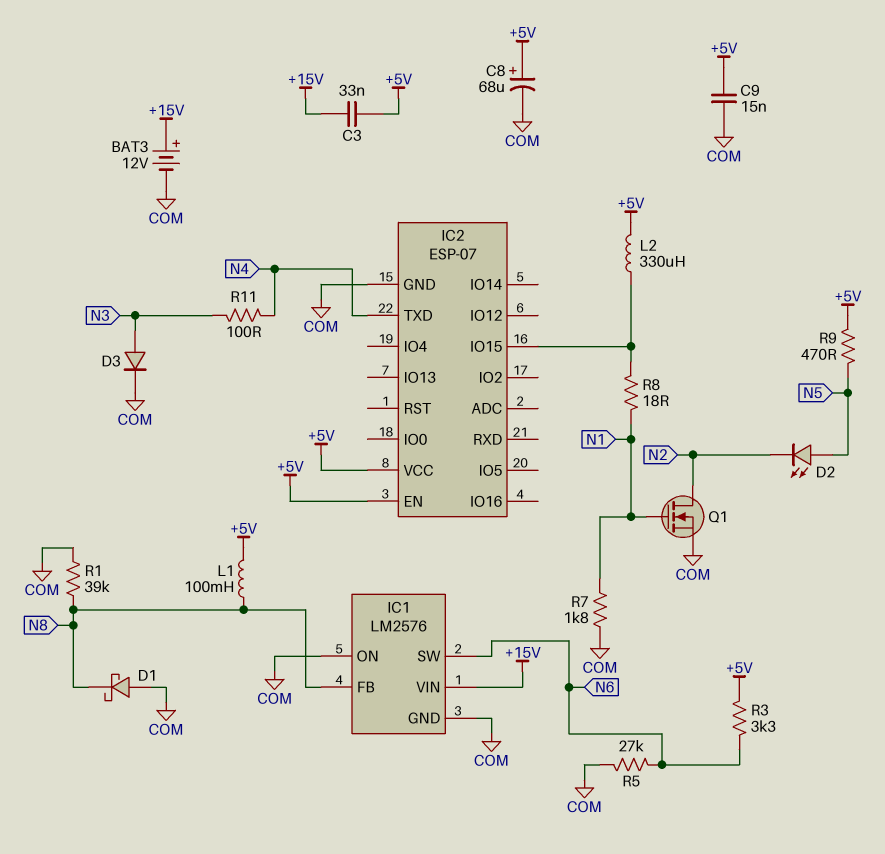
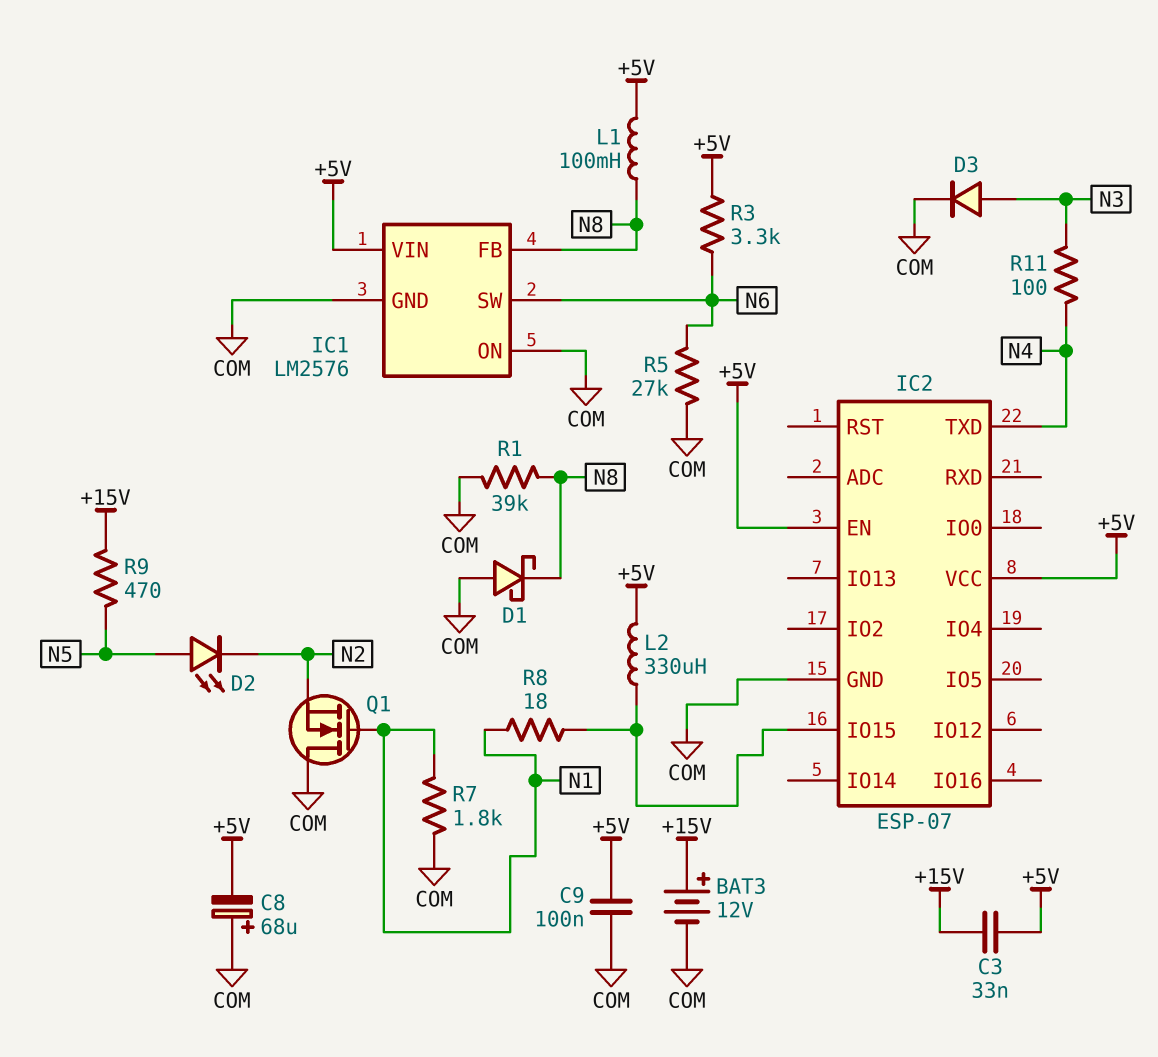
C8: 68uF (plus +5V, minus COM) -> 68uF (plus COM, minus +5V)
C9: 15nF (+5V, COM) -> 100nF (+5V, COM)
IC1 pin VIN: +15V -> +5V
Q1: NMOS (G N1, D N2, S COM) -> NMOS (G N1, D COM, S N2)
R9: 470 (+5V, N5) -> 470 (+15V, N5)

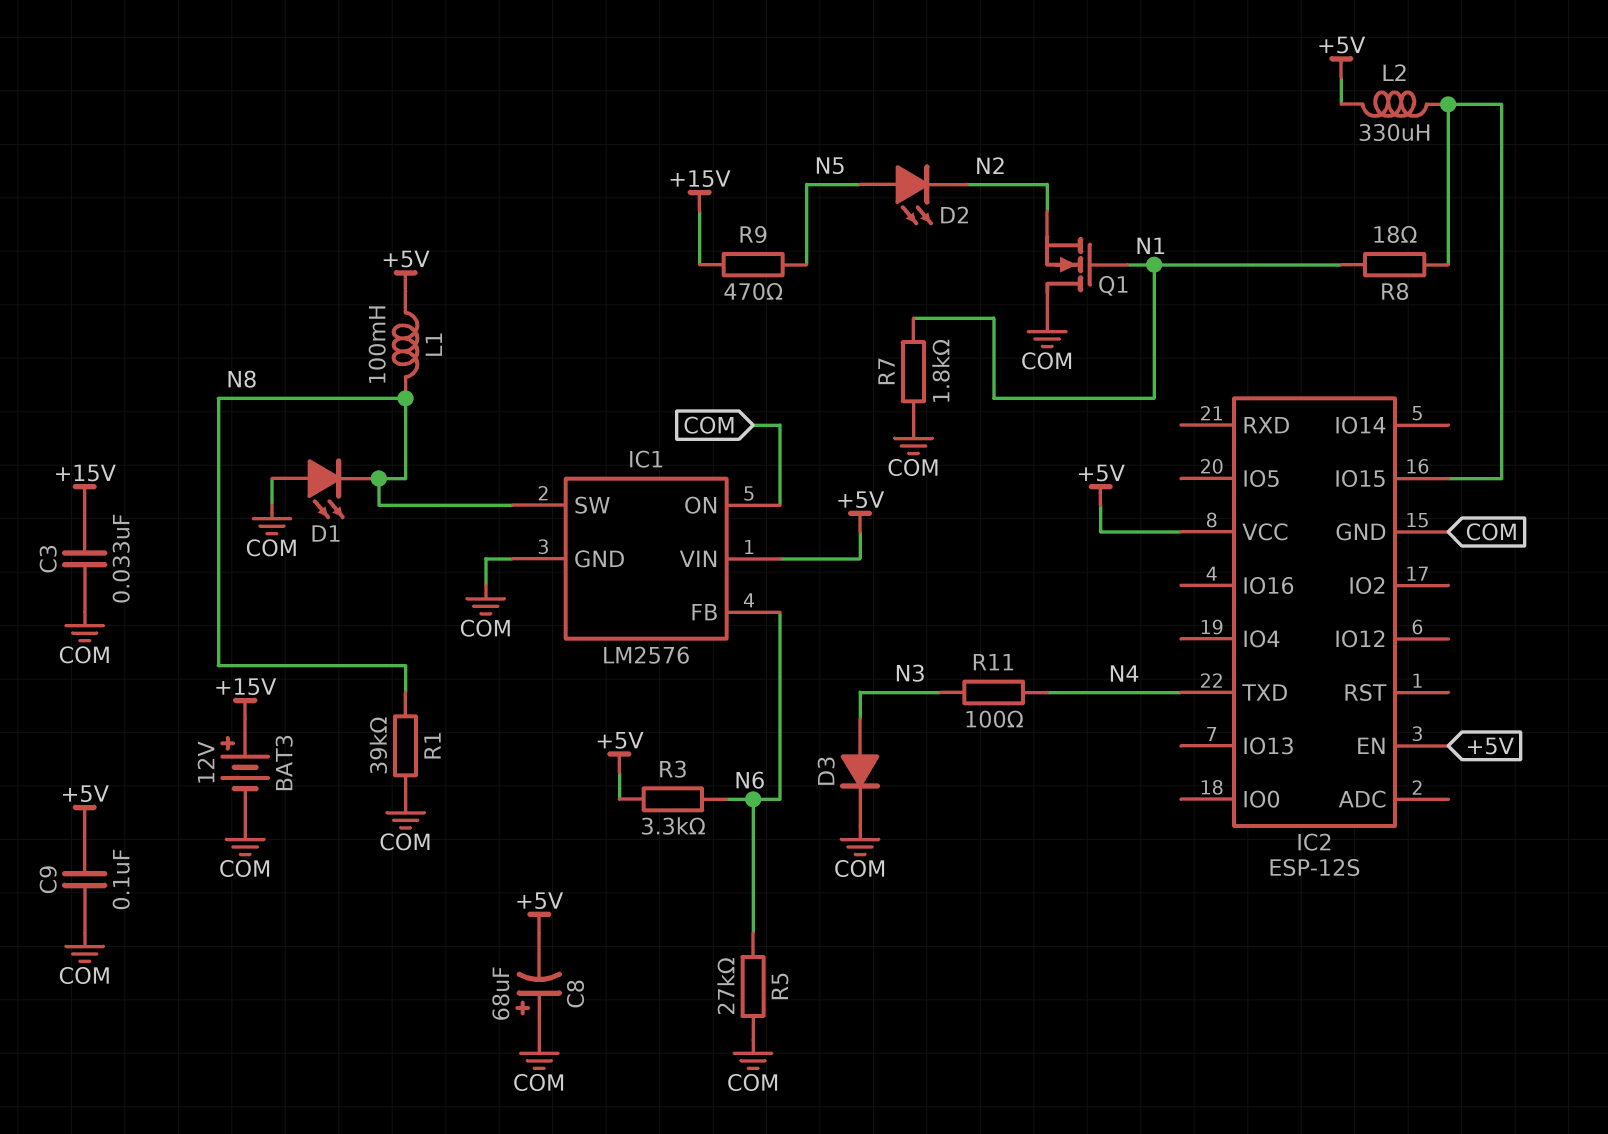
C3: 33nF (+5V, +15V) -> 33nF (+15V, COM)
D1: schottky (A COM, K N8) -> LED (A COM, K N8)
IC1 pin FB: N8 -> N6
IC1 pin SW: N6 -> N8
IC2: ESP-07 -> ESP-12S

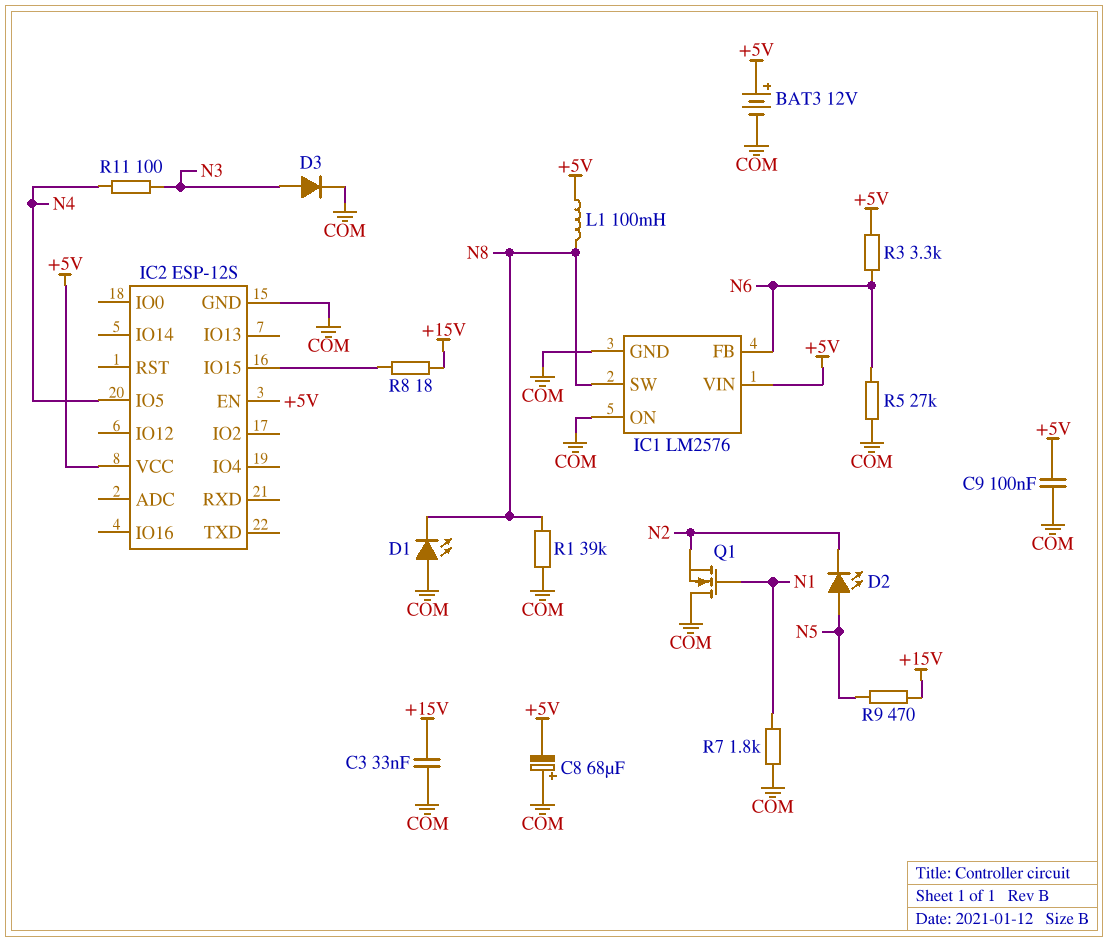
BAT3: 12V (plus +15V, minus COM) -> 12V (plus +5V, minus COM)
IC2 pin IO5: none -> N4
IC2 pin TXD: N4 -> none
L2: 330uH (+5V, IC2/IO15) -> none
R8: 18 (IC2/IO15, N1) -> 18 (+15V, IC2/IO15)

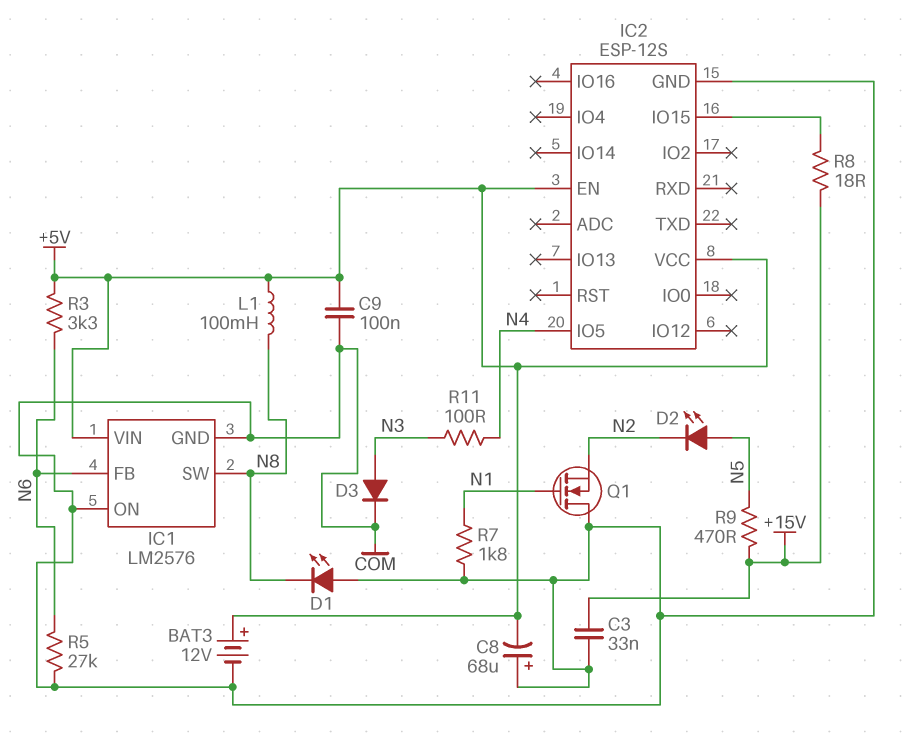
R1: 39k (COM, N8) -> none

